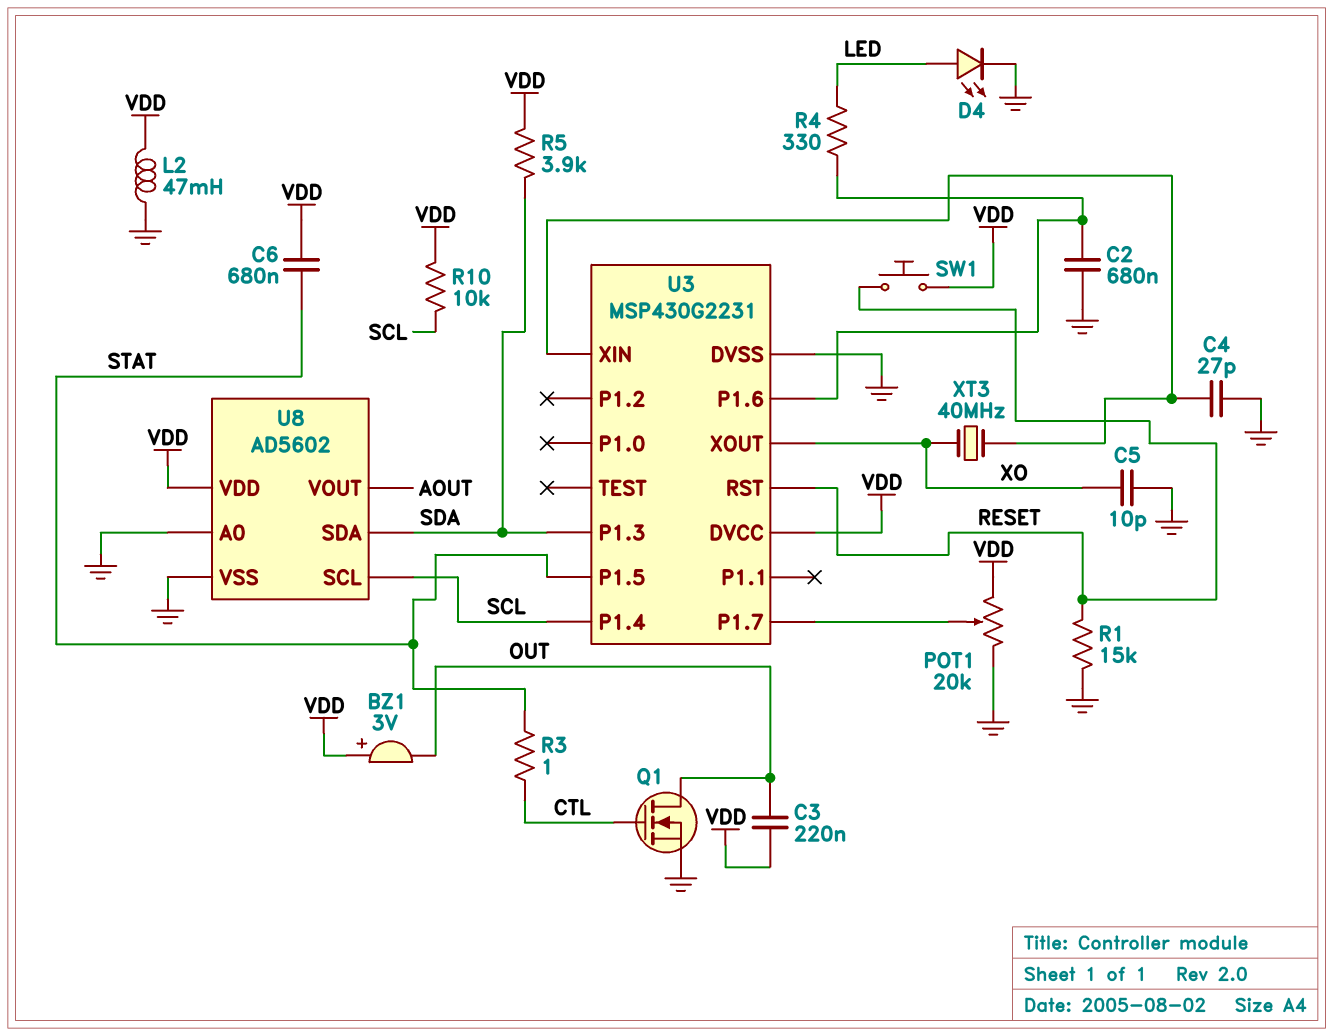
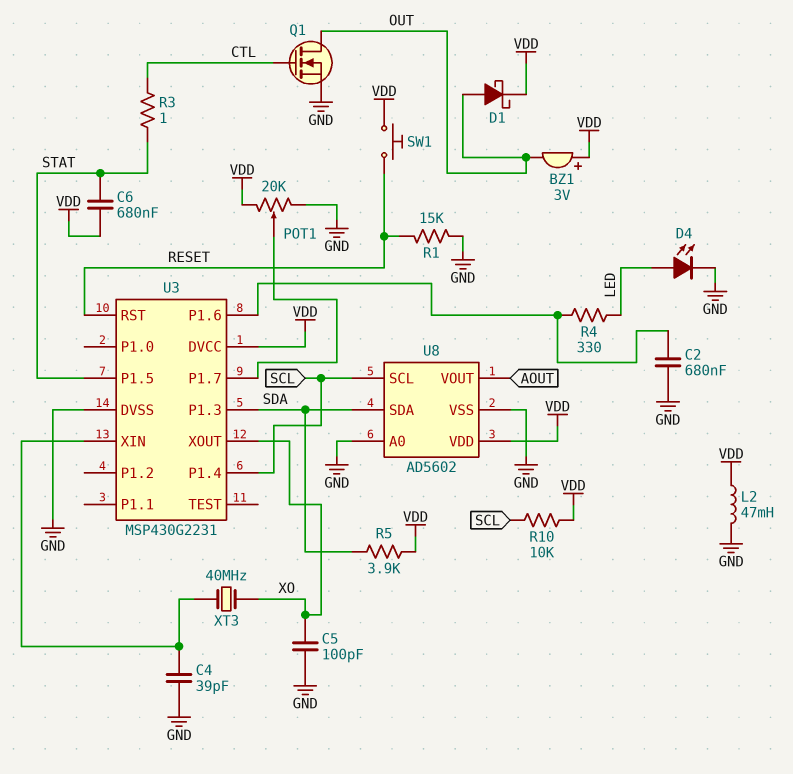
C3: 220nF (OUT, VDD) -> none
C4: 27pF (GND, U3/XIN) -> 39pF (GND, U3/XIN)
C5: 10pF (GND, XO) -> 100pF (GND, XO)
D1: none -> schottky (A OUT, K VDD)

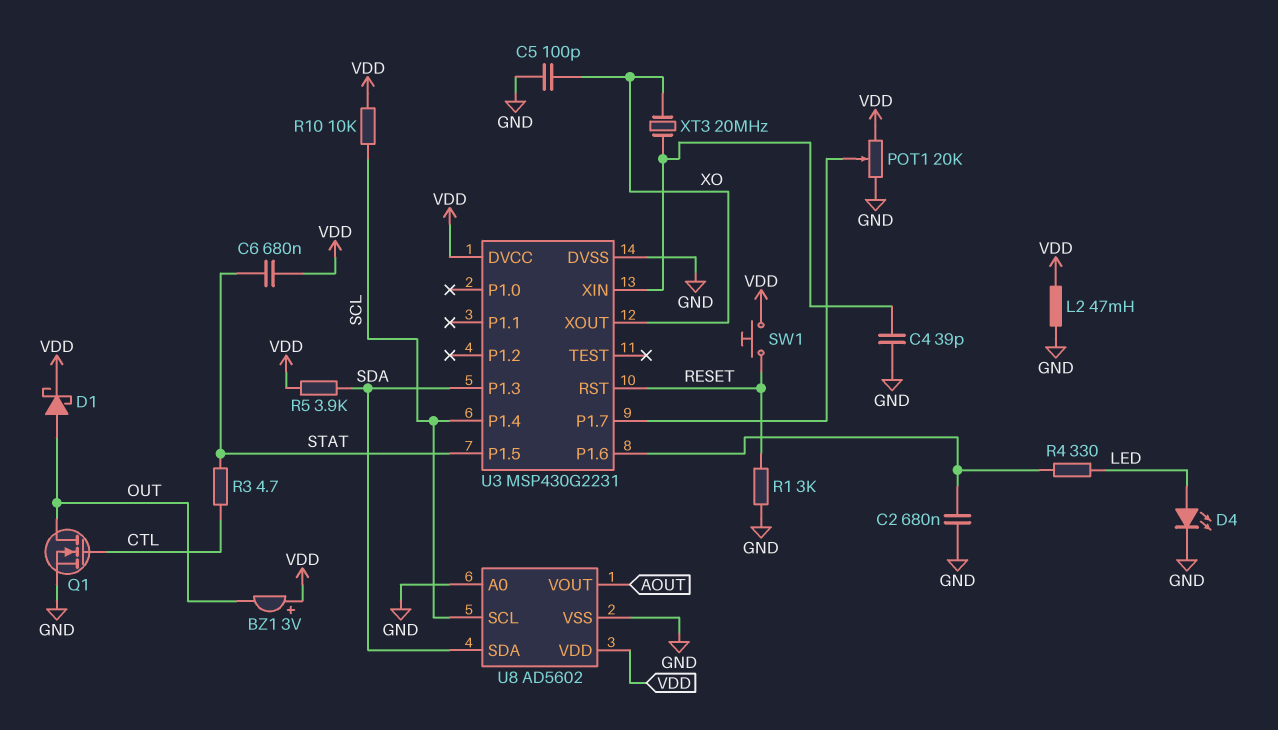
R1: 15k (GND, RESET) -> 3k (GND, RESET)
R3: 1 (CTL, STAT) -> 4.7 (CTL, STAT)
XT3: 40MHz (U3/XIN, XO) -> 20MHz (U3/XIN, XO)

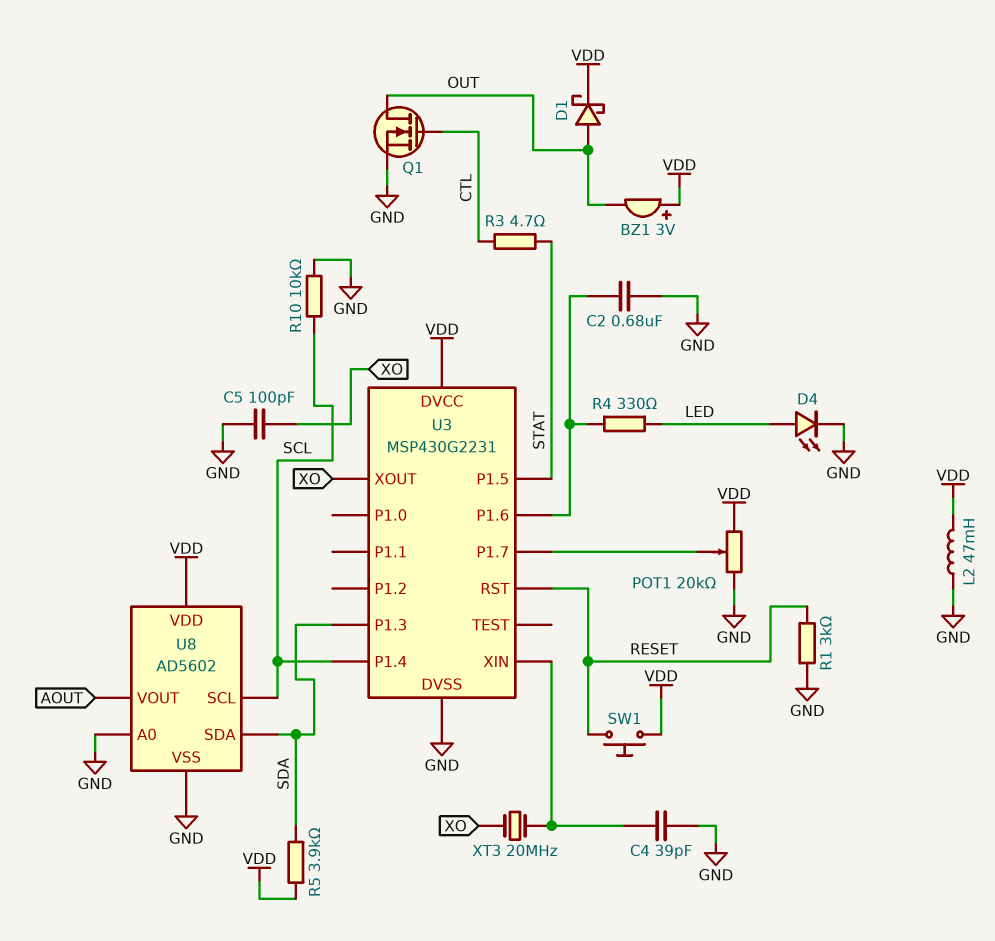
C6: 680nF (STAT, VDD) -> none
R10: 10k (SCL, VDD) -> 10k (GND, SCL)

